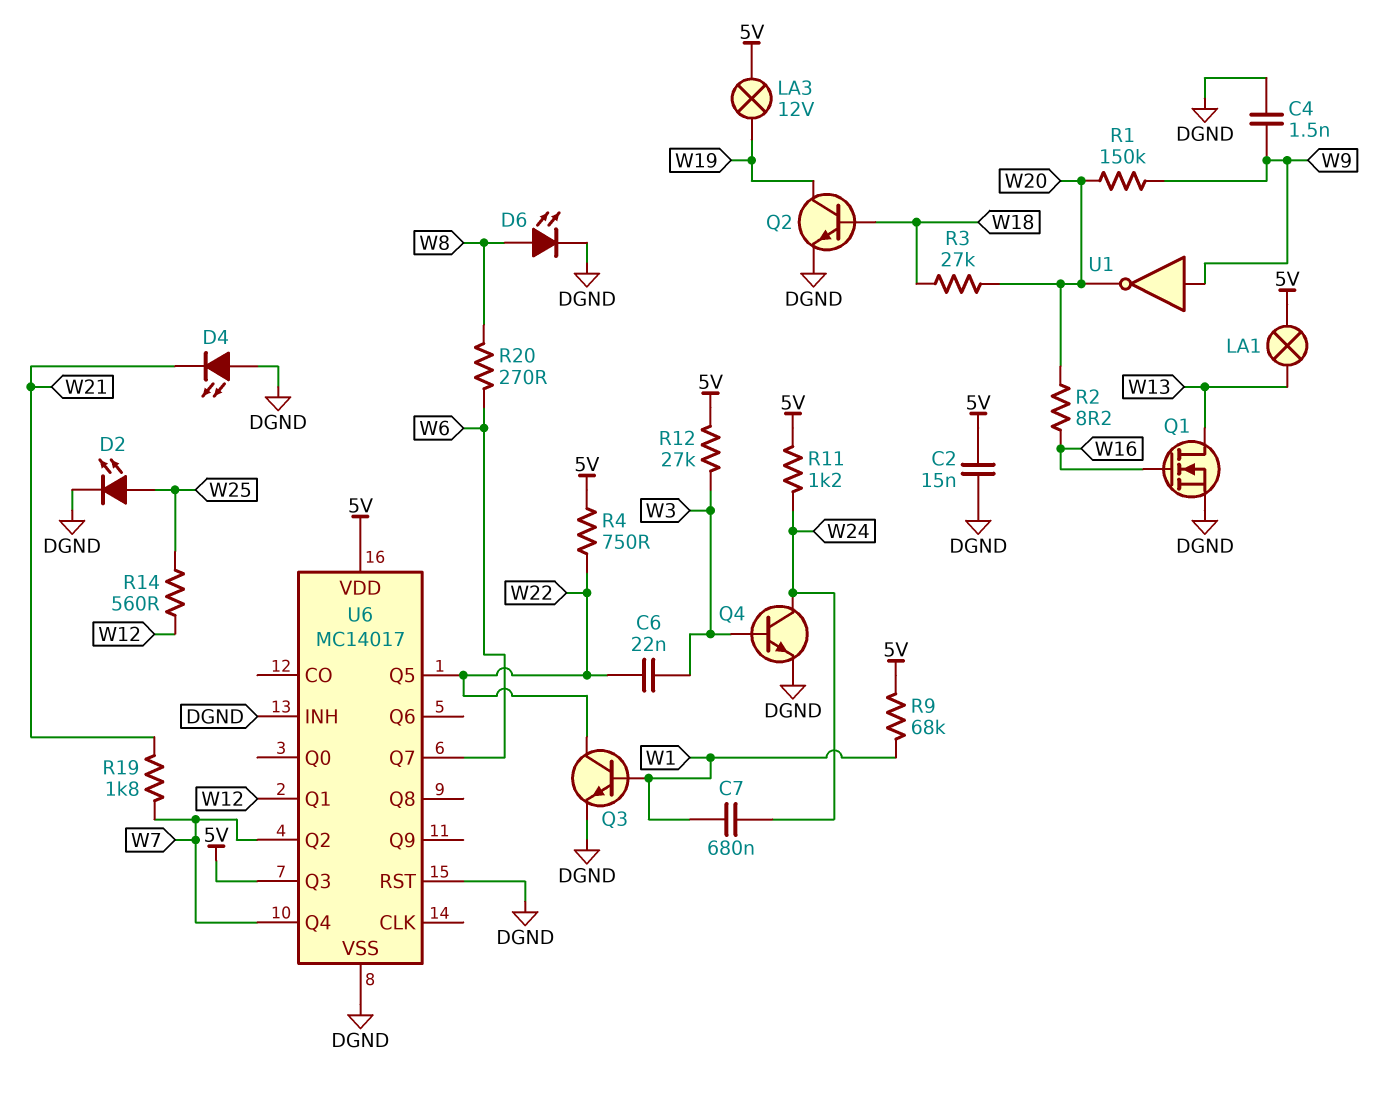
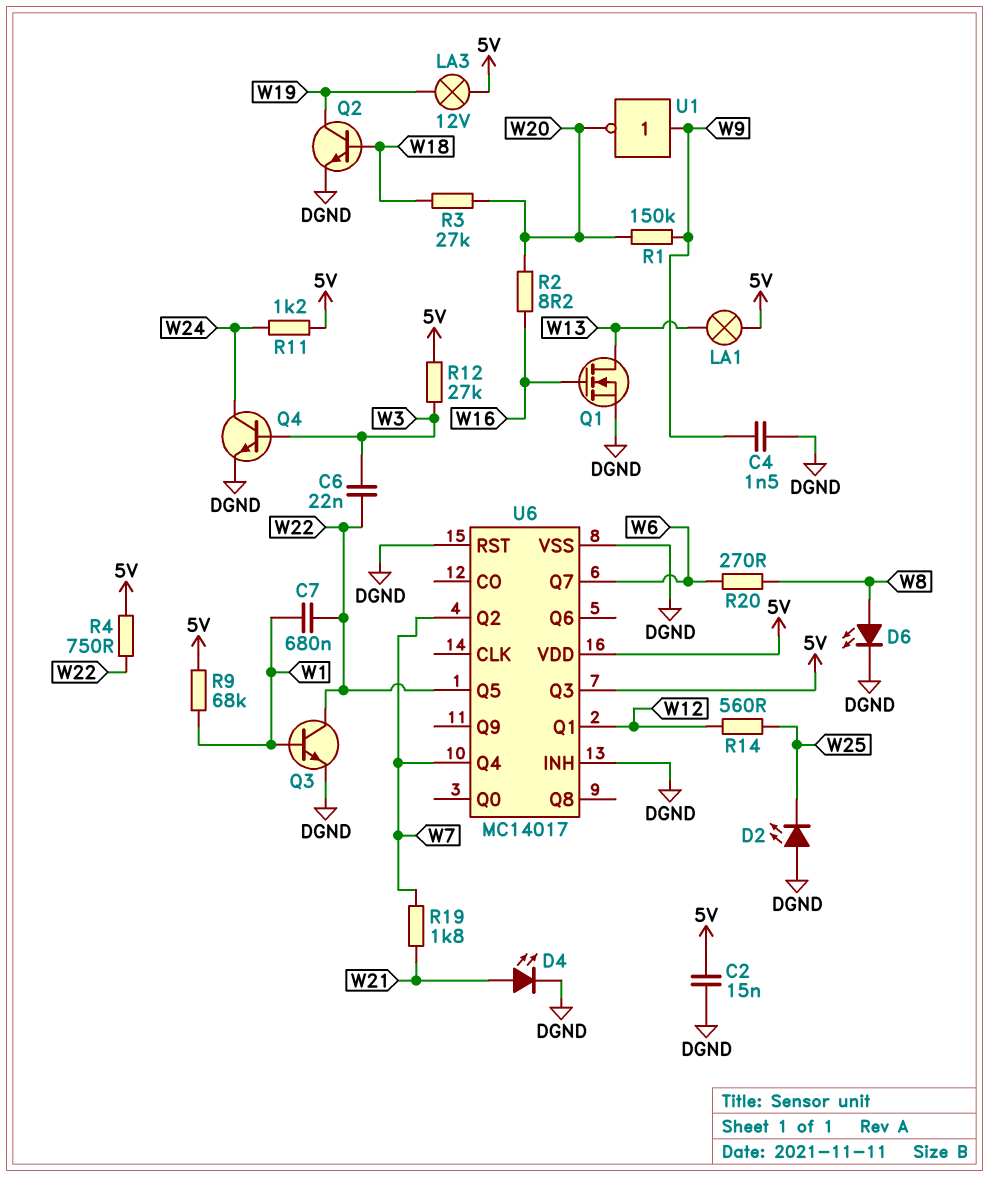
C7: 680nF (W1, W24) -> 680nF (W1, W22)
D2: LED (A W25, K DGND) -> LED (A DGND, K W25)
D4: LED (A DGND, K W21) -> LED (A W21, K DGND)

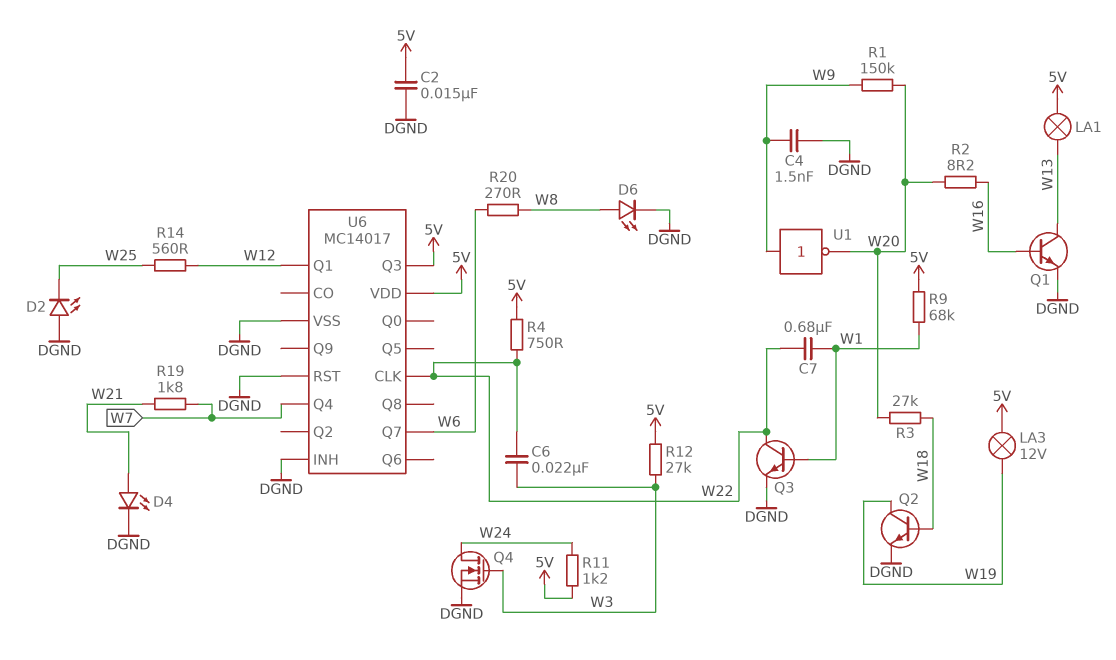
Q1: NMOS (G W16, D W13, S DGND) -> NPN (B W16, C W13, E DGND)
Q4: NPN (B W3, C W24, E DGND) -> NMOS (G W3, D W24, S DGND)
U6 pin CLK: none -> W22
U6 pin Q2: W7 -> none
U6 pin Q5: W22 -> none

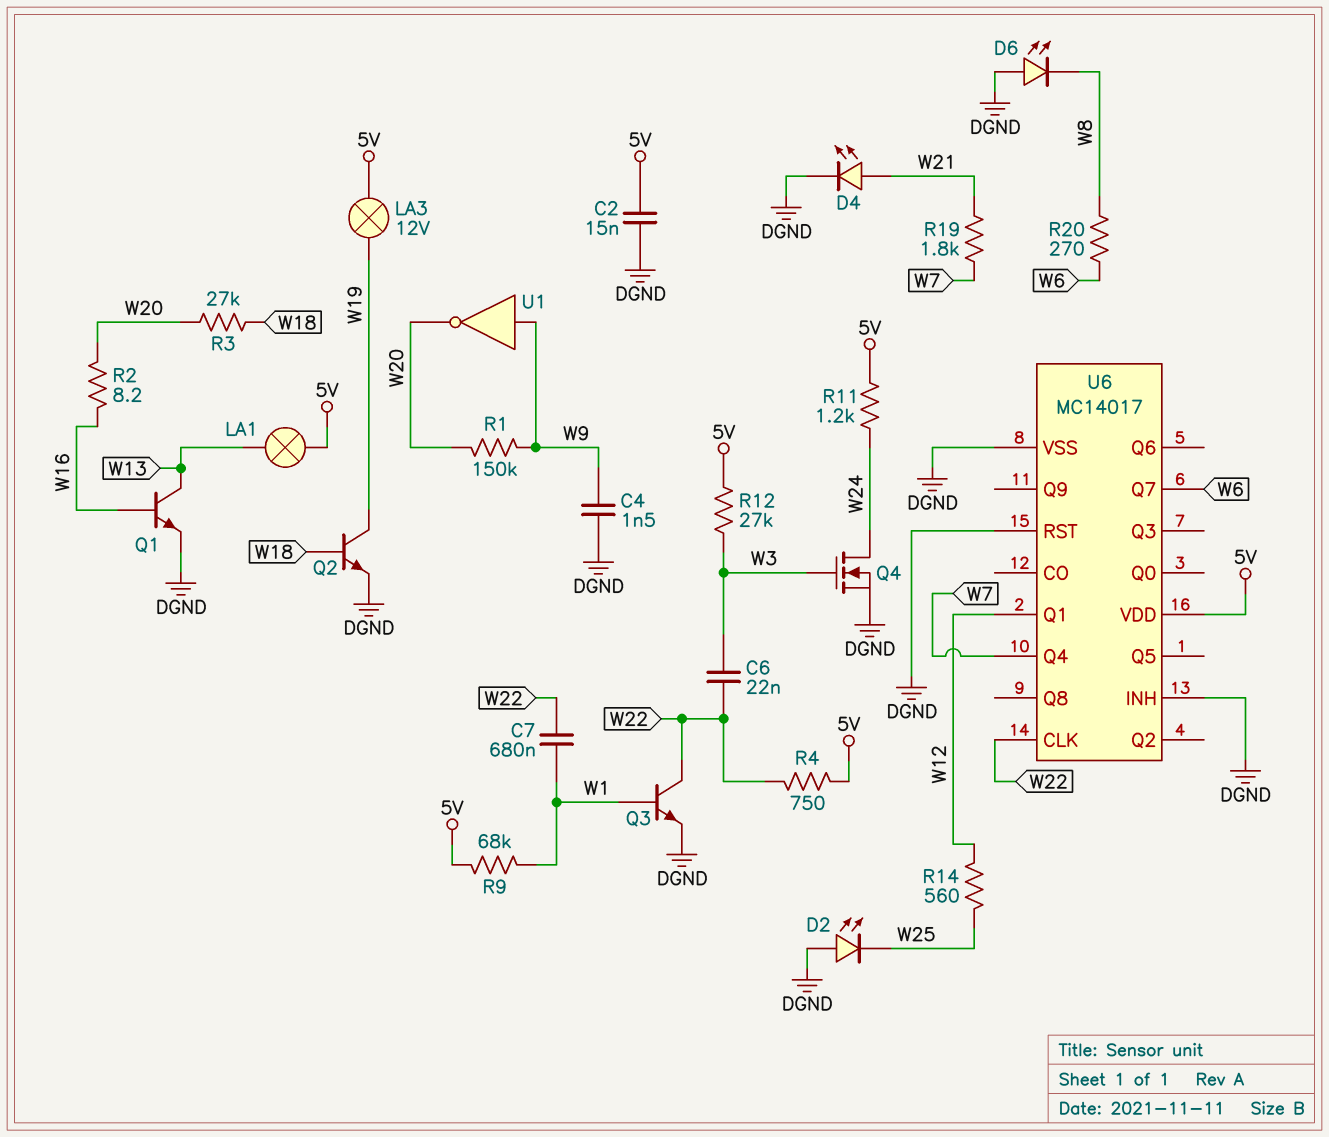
D6: LED (A W8, K DGND) -> LED (A DGND, K W8)
U6 pin Q3: 5V -> none

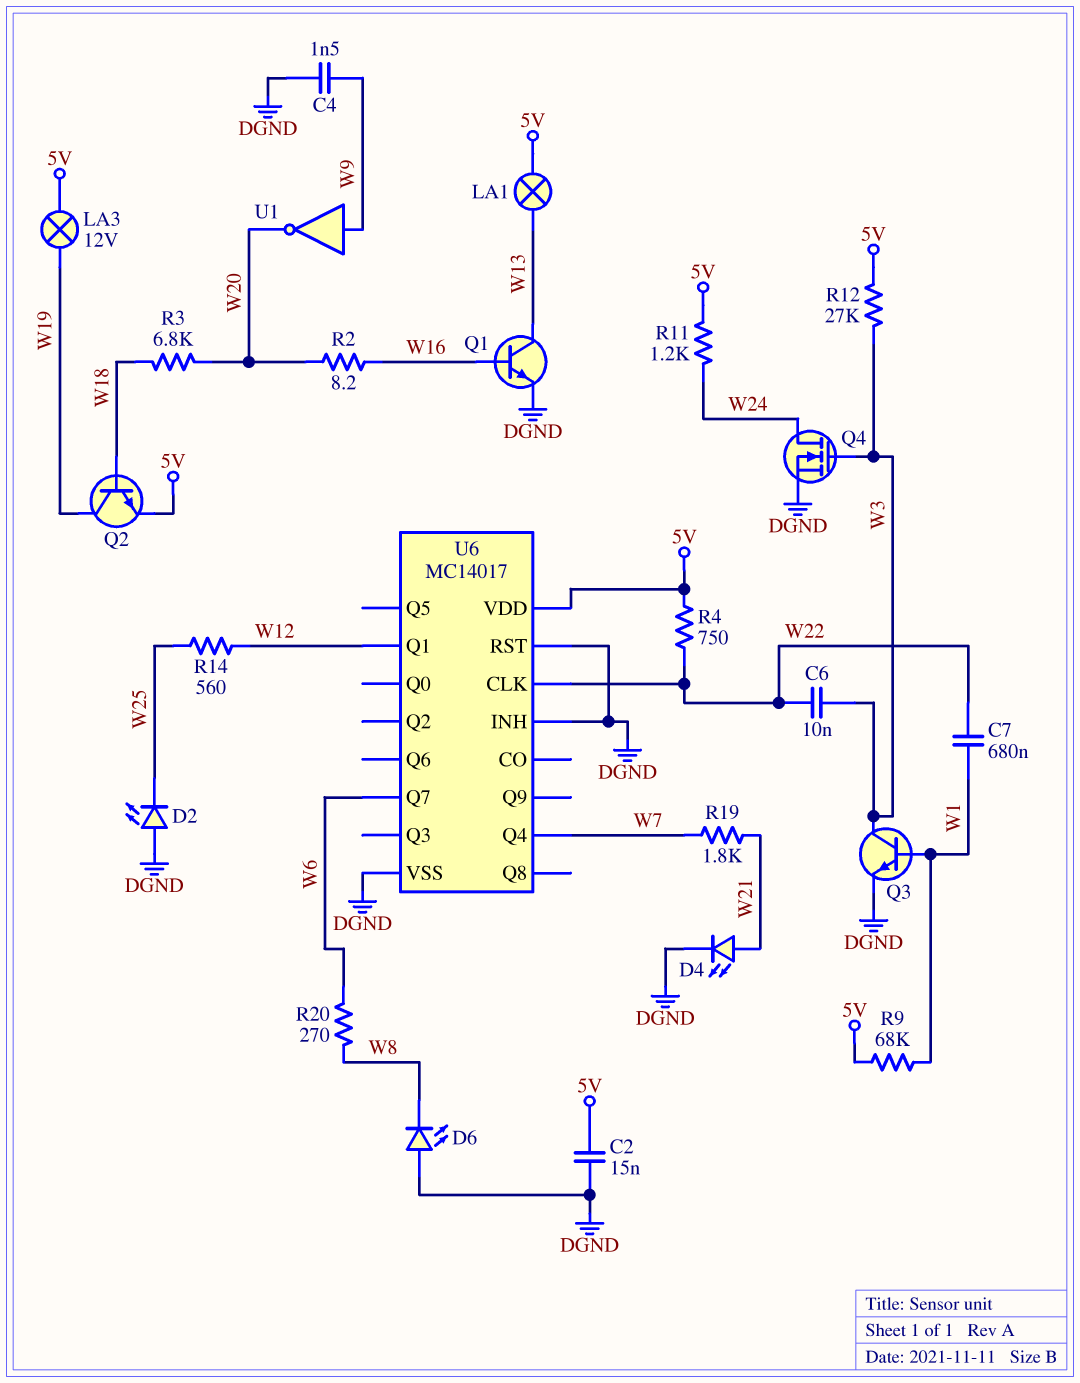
C6: 22nF (W3, W22) -> 10nF (W3, W22)
Q2: NPN (B W18, C W19, E DGND) -> NPN (B W18, C W19, E 5V)
Q3: NPN (B W1, C W22, E DGND) -> NPN (B W1, C W3, E DGND)
R1: 150k (W9, W20) -> none
R3: 27k (W18, W20) -> 6.8k (W18, W20)

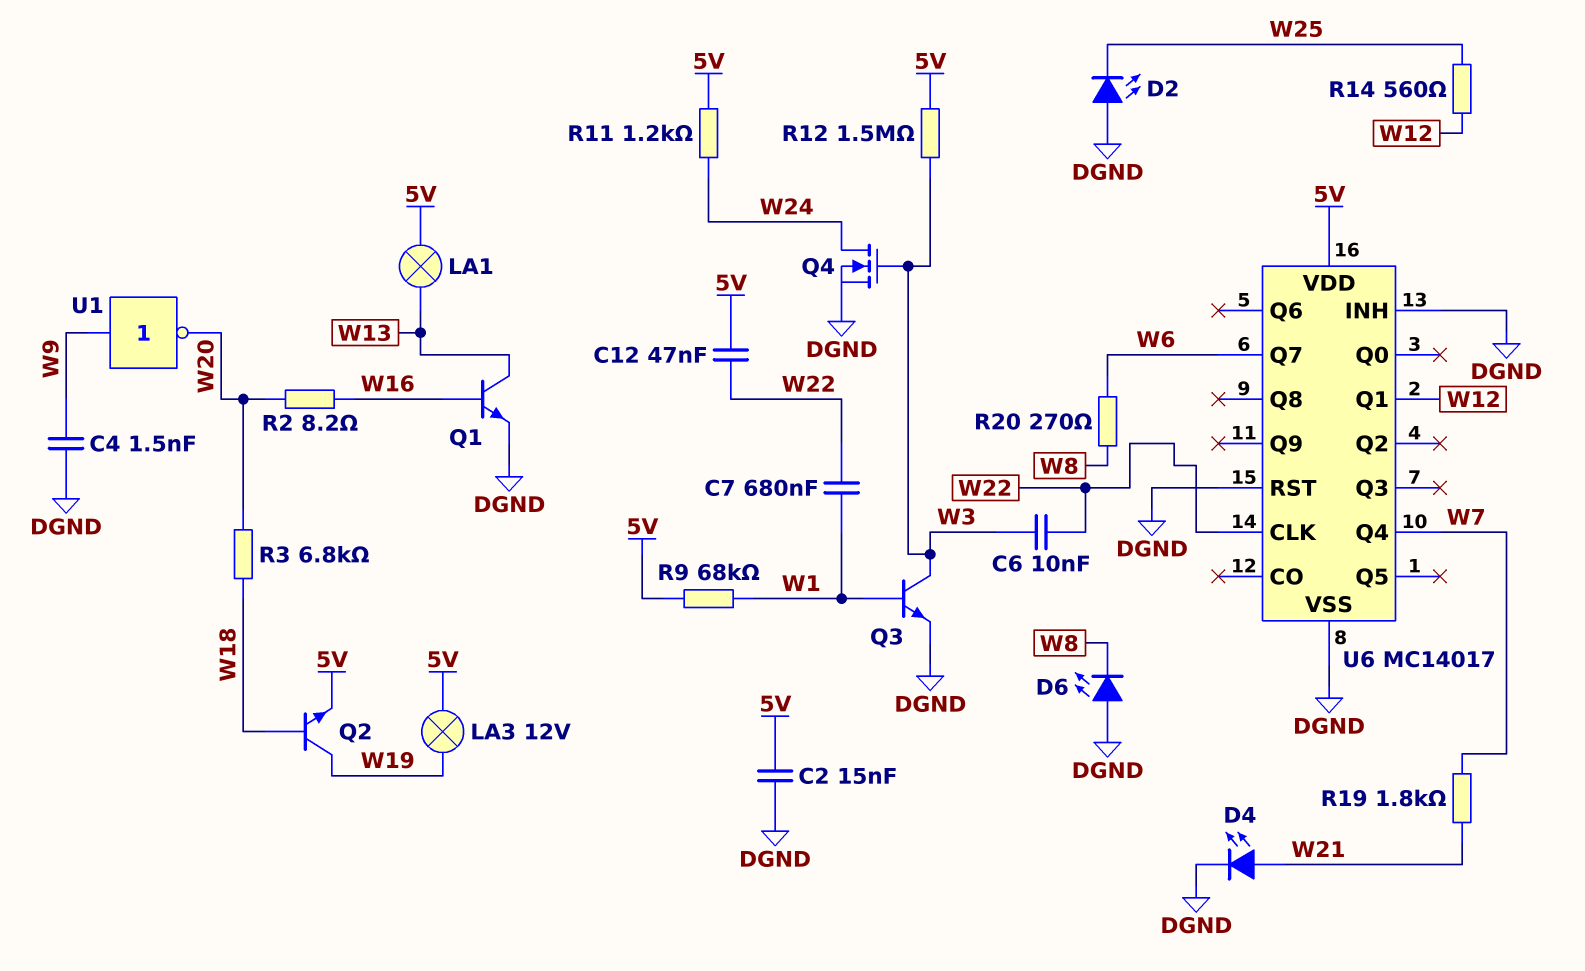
C12: none -> 47nF (5V, W22)
R4: 750 (5V, W22) -> none
R12: 27k (5V, W3) -> 1.5M (5V, W3)

